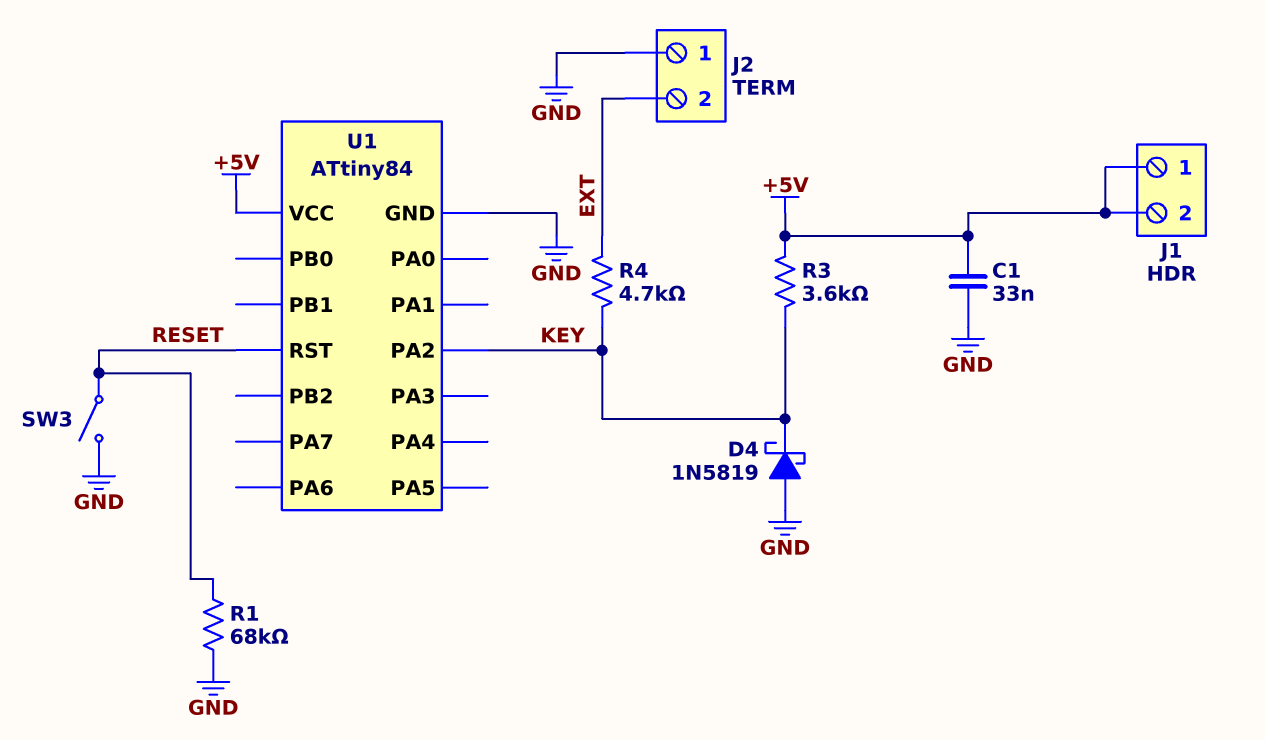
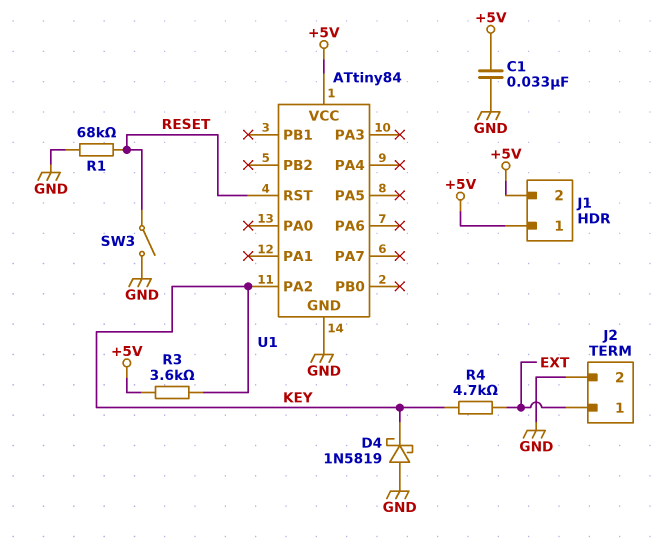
J2 pin 1: GND -> EXT
J2 pin 2: EXT -> GND

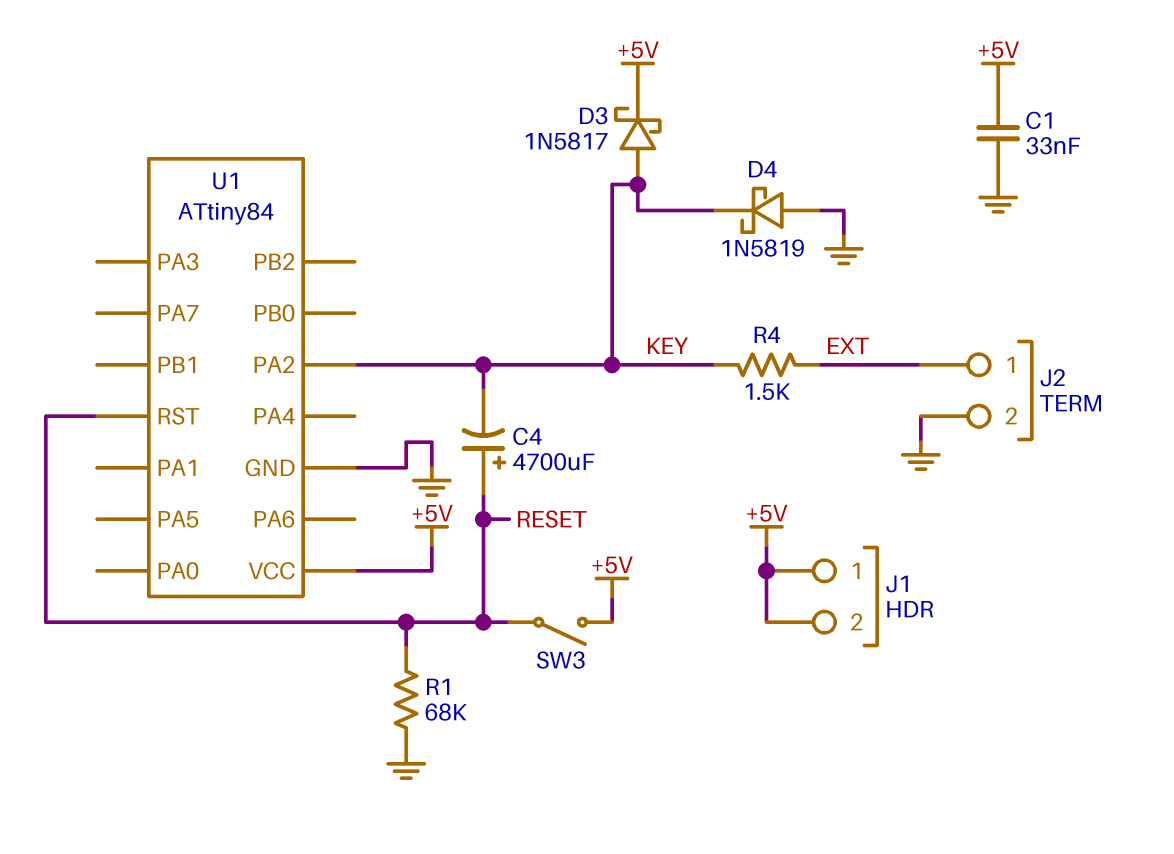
C4: none -> 4700uF (plus RESET, minus KEY)
D3: none -> schottky 1N5817 (A KEY, K +5V)
R3: 3.6k (+5V, KEY) -> none
R4: 4.7k (EXT, KEY) -> 1.5k (EXT, KEY)
SW3: switch (GND, RESET) -> switch (+5V, RESET)

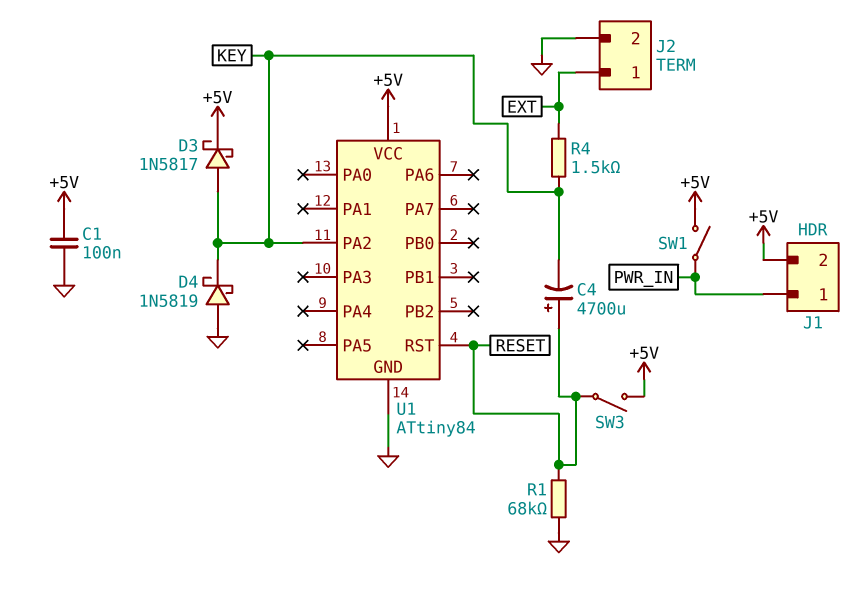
C1: 33nF (+5V, GND) -> 100nF (+5V, GND)
J1 pin 1: +5V -> PWR_IN
SW1: none -> switch (+5V, PWR_IN)

